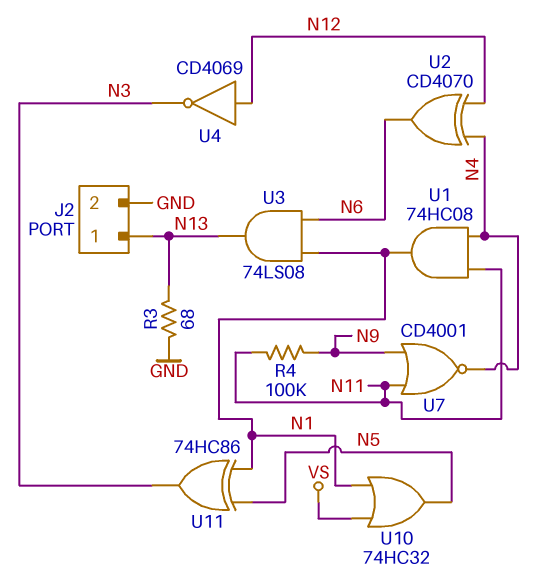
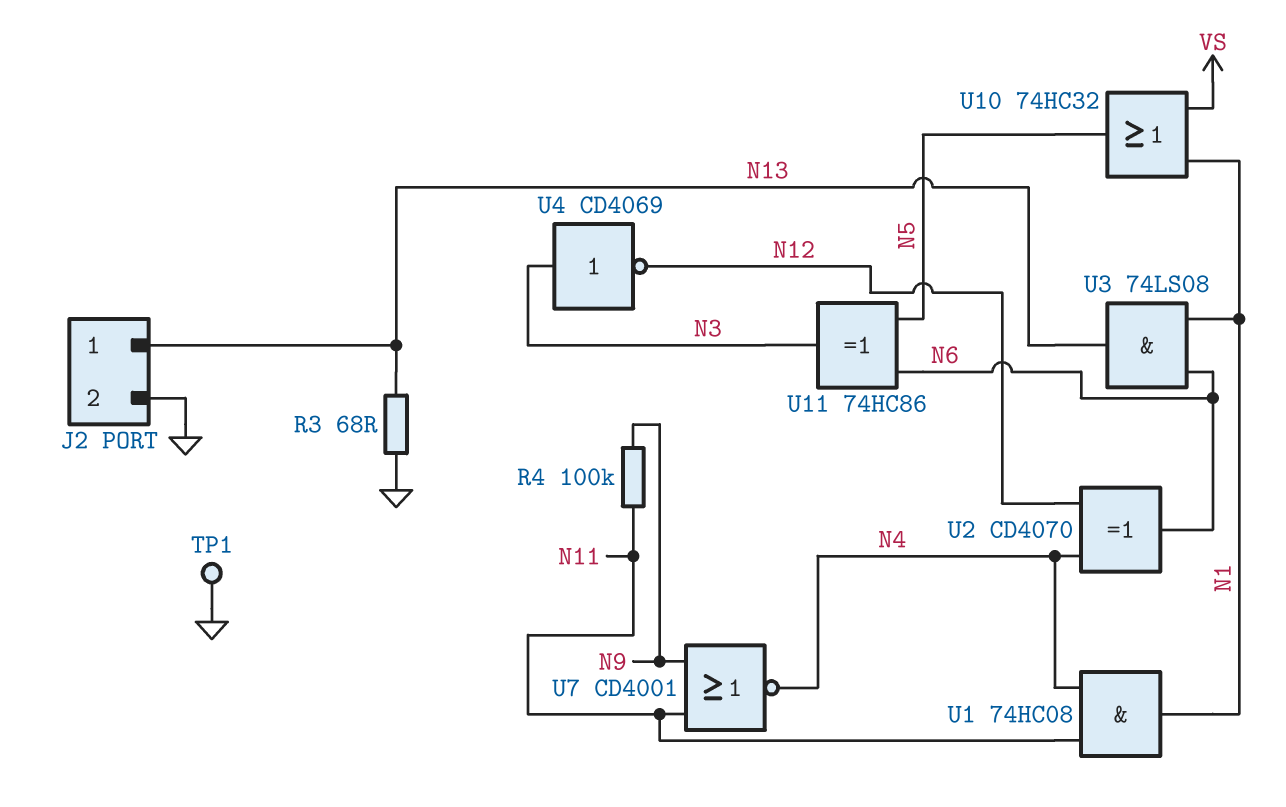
TP1: none -> test point (GND)
U4: NOT CD4069 (in N12, out N3) -> NOT CD4069 (in N3, out N12)
U11: XOR 74HC86 (in N1, in N5, out N3) -> XOR 74HC86 (in N5, in N6, out N3)

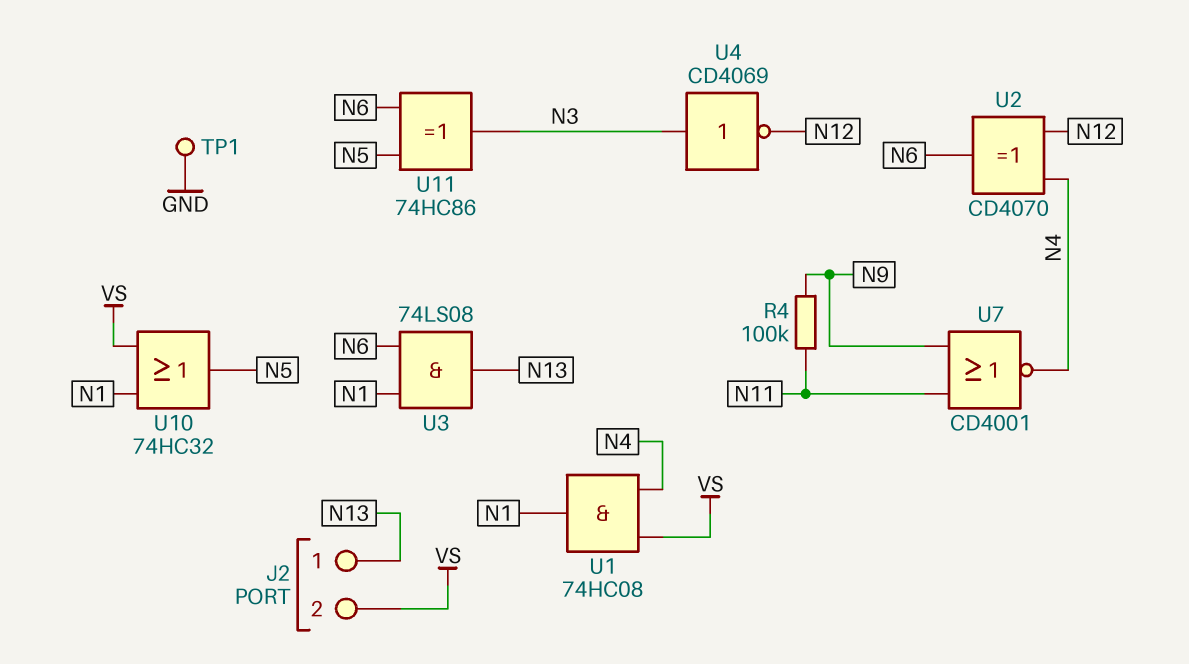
J2 pin 2: GND -> VS
R3: 68 (GND, N13) -> none
U1: AND 74HC08 (in N4, in N11, out N1) -> AND 74HC08 (in N4, in VS, out N1)

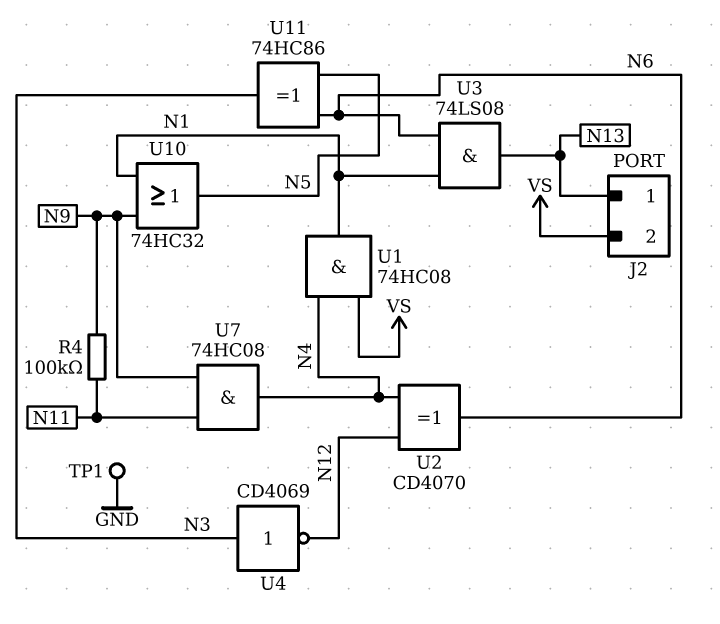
U7: NOR CD4001 (in N9, in N11, out N4) -> AND 74HC08 (in N9, in N11, out N4)
U10: OR 74HC32 (in N1, in VS, out N5) -> OR 74HC32 (in N1, in N9, out N5)

